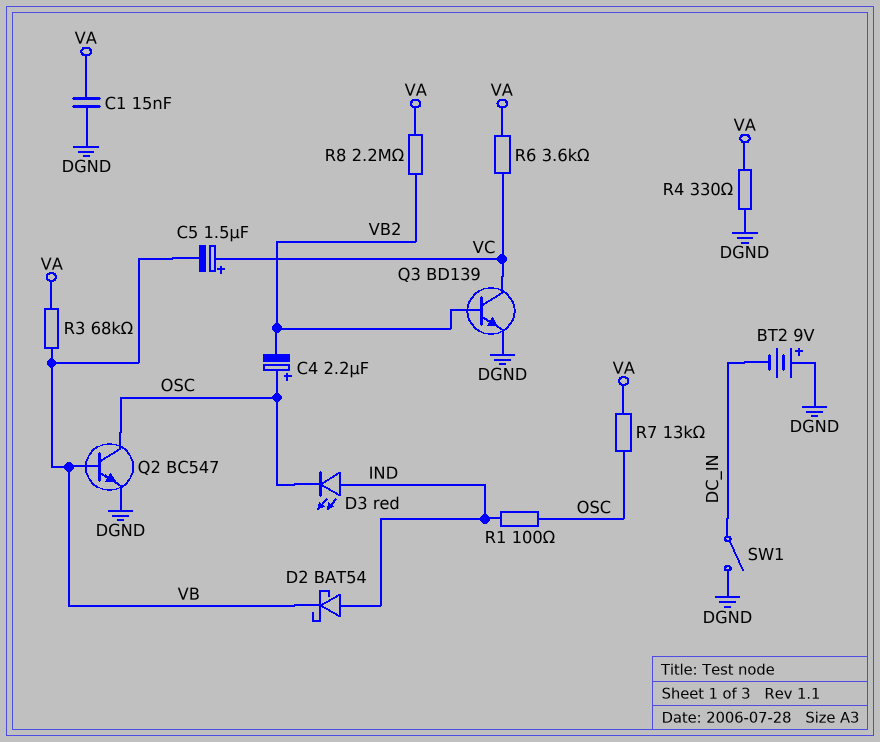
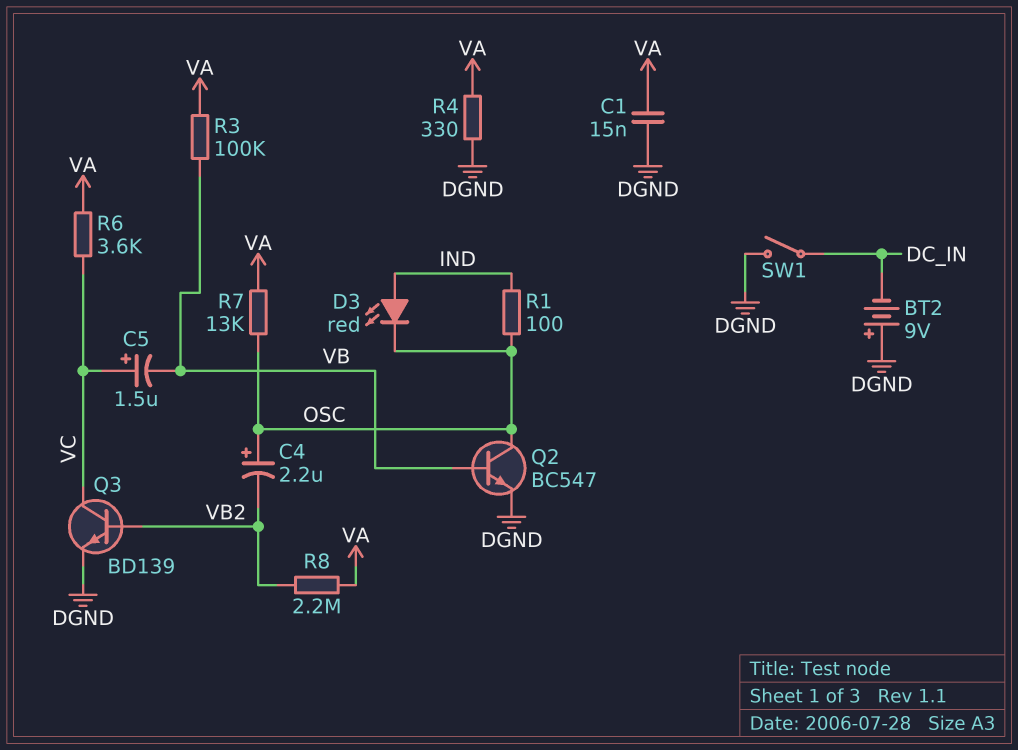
D2: schottky BAT54 (A IND, K VB) -> none
R3: 68k (VA, VB) -> 100k (VA, VB)

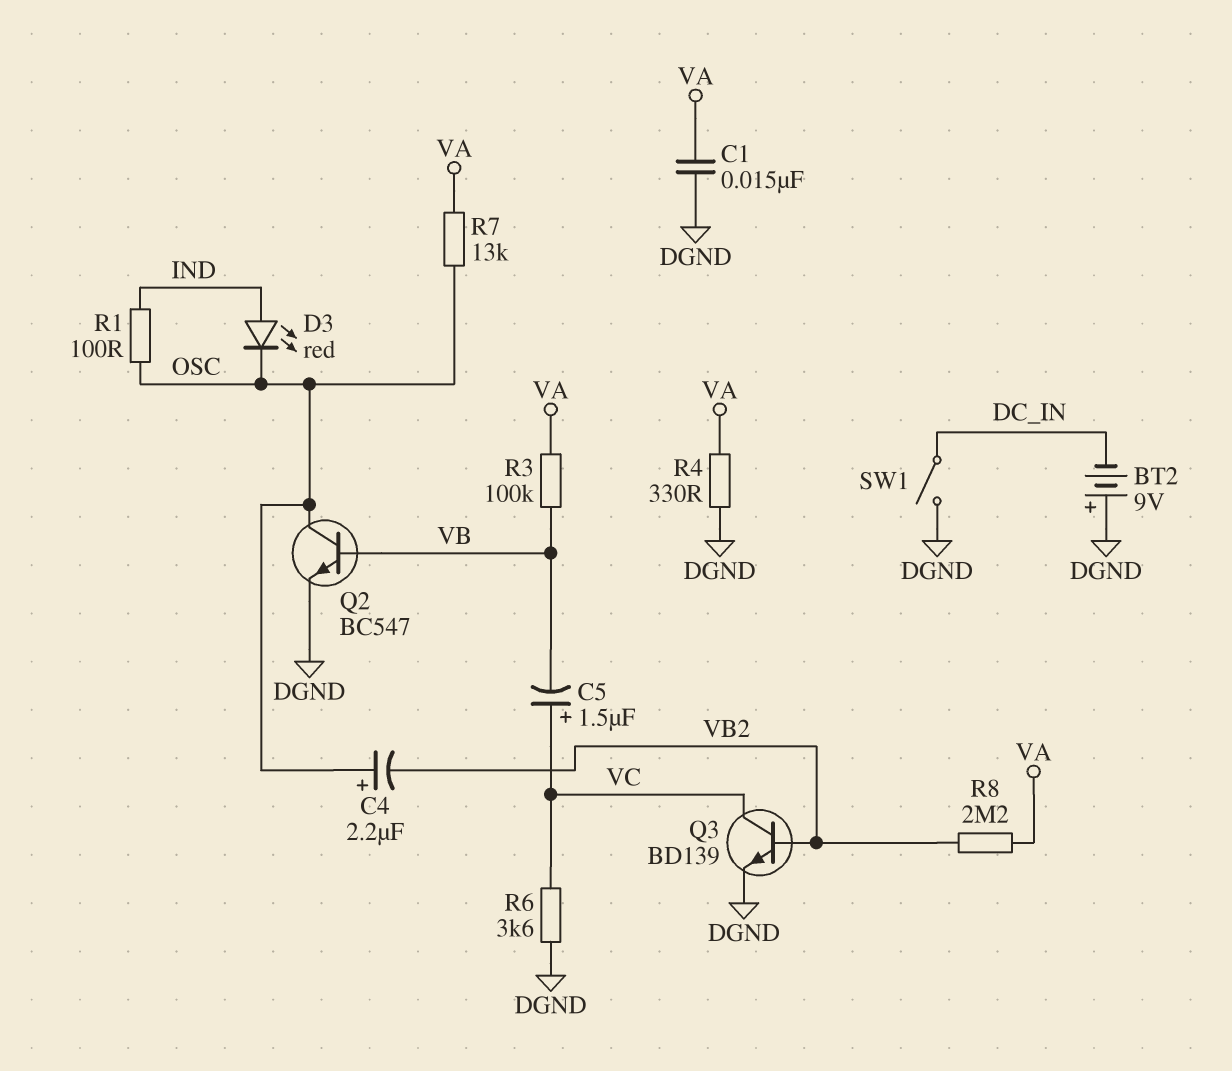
R6: 3.6k (VA, VC) -> 3.6k (DGND, VC)

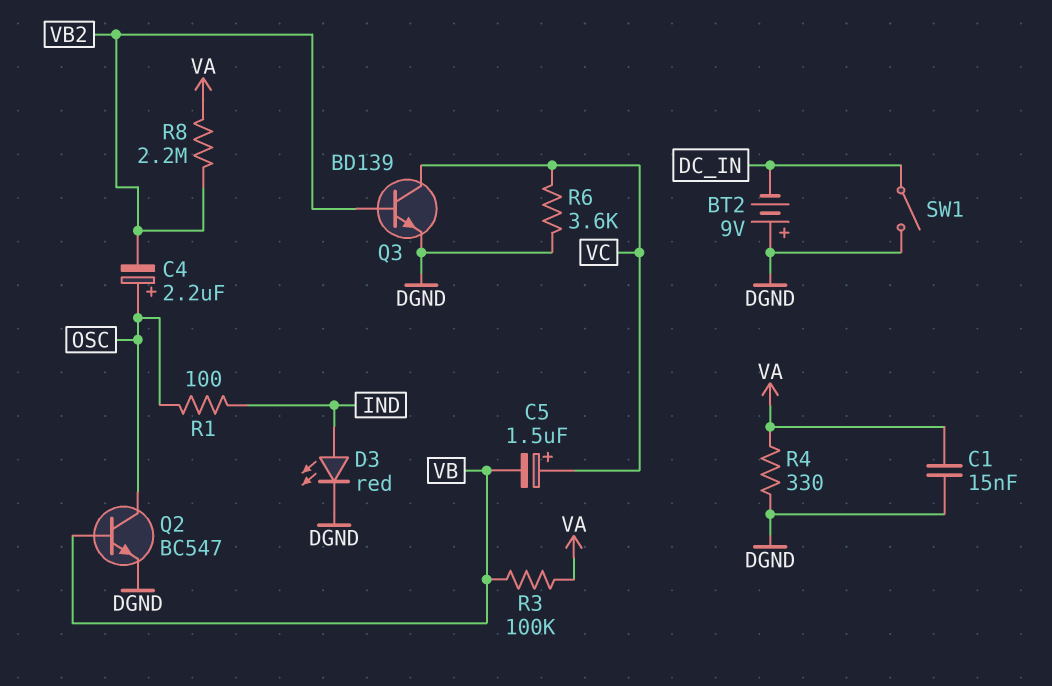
D3: LED red (A IND, K OSC) -> LED red (A IND, K DGND)
R7: 13k (OSC, VA) -> none

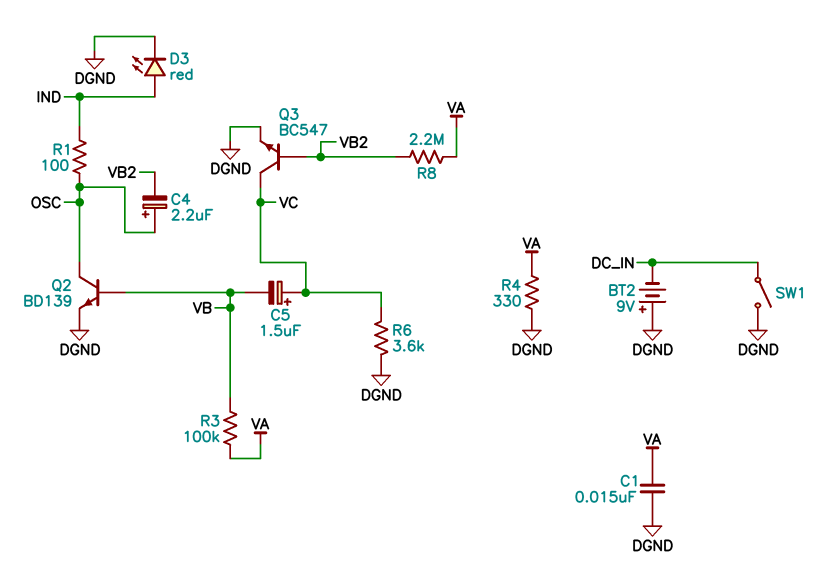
Q2: NPN BC547 (B VB, C OSC, E DGND) -> NPN BD139 (B VB, C OSC, E DGND)
Q3: NPN BD139 (B VB2, C VC, E DGND) -> NPN BC547 (B VB2, C VC, E DGND)

